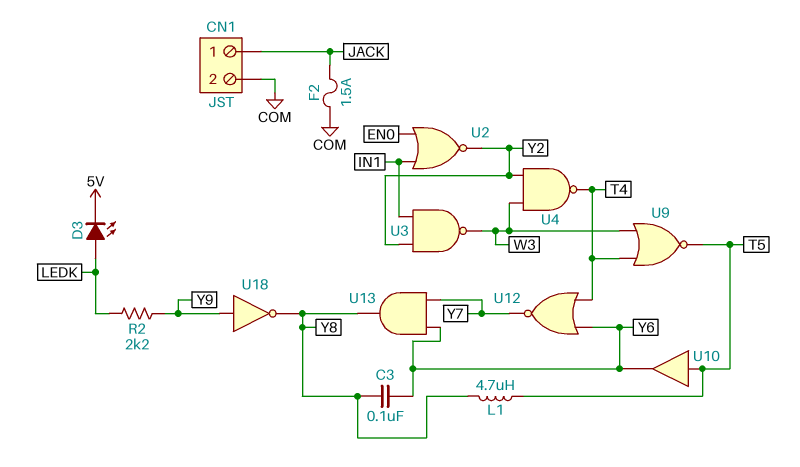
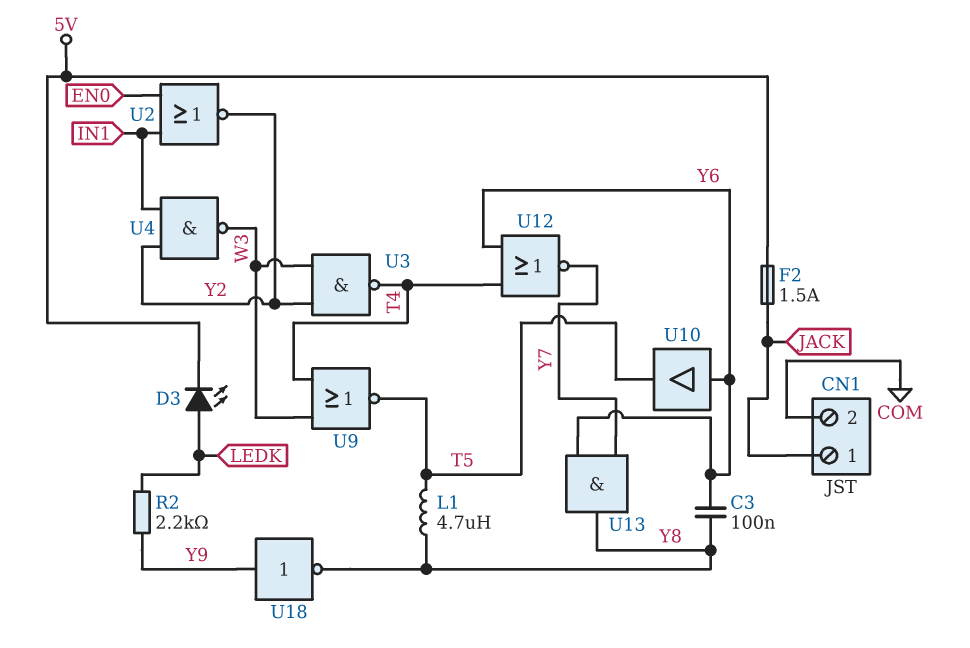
F2: 1.5A (COM, JACK) -> 1.5A (5V, JACK)
U3: NAND (in IN1, in Y2, out W3) -> NAND (in W3, in Y2, out T4)
U4: NAND (in W3, in Y2, out T4) -> NAND (in IN1, in Y2, out W3)
U10: buffer (in T5, out Y6) -> buffer (in Y6, out T5)

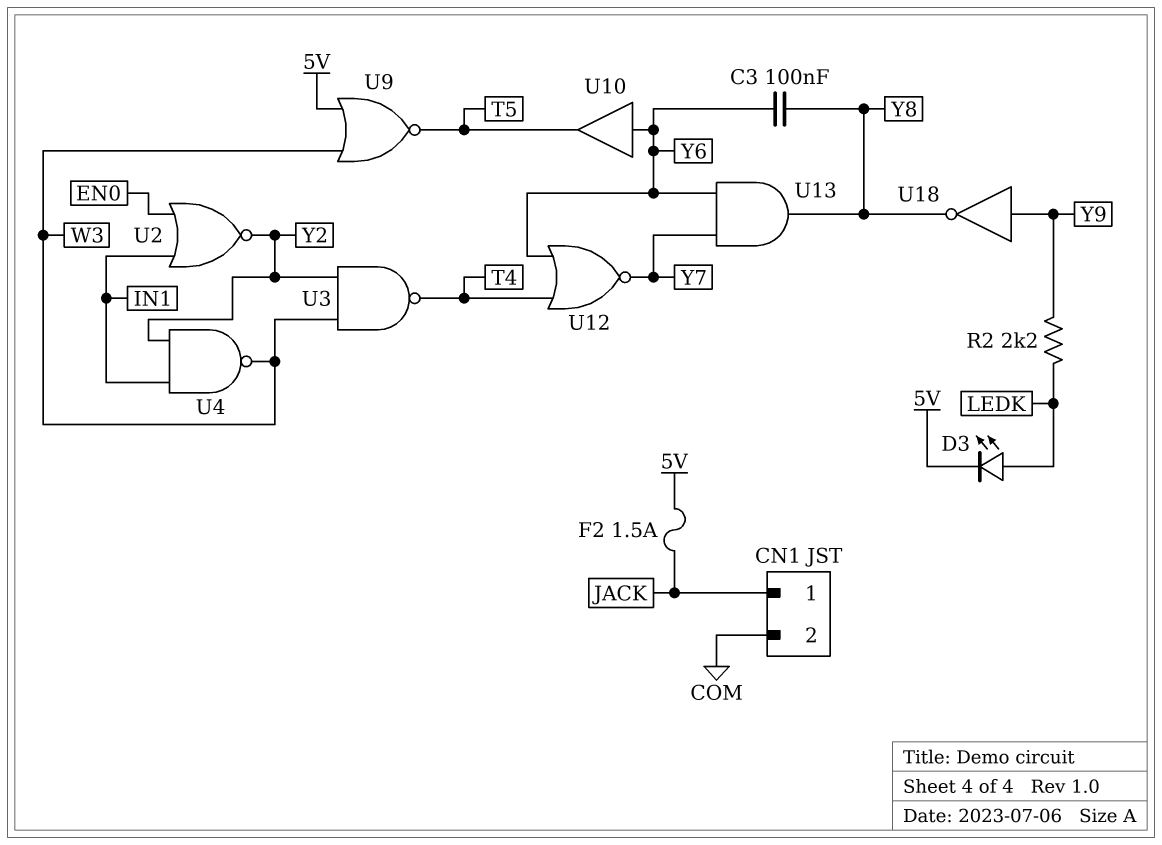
L1: 4.7uH (T5, Y8) -> none
U9: NOR (in T4, in W3, out T5) -> NOR (in 5V, in W3, out T5)

